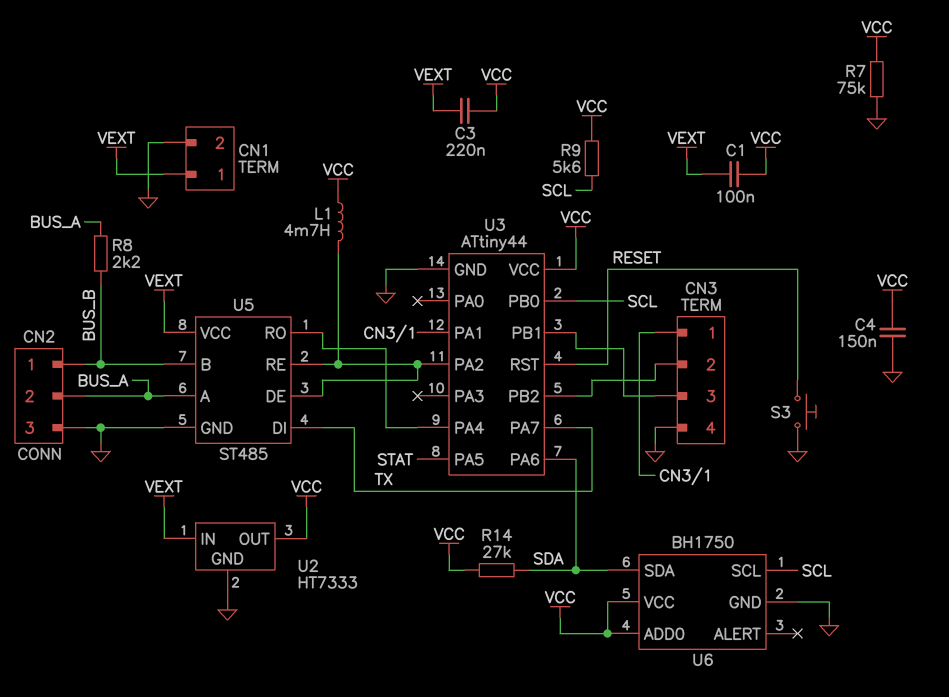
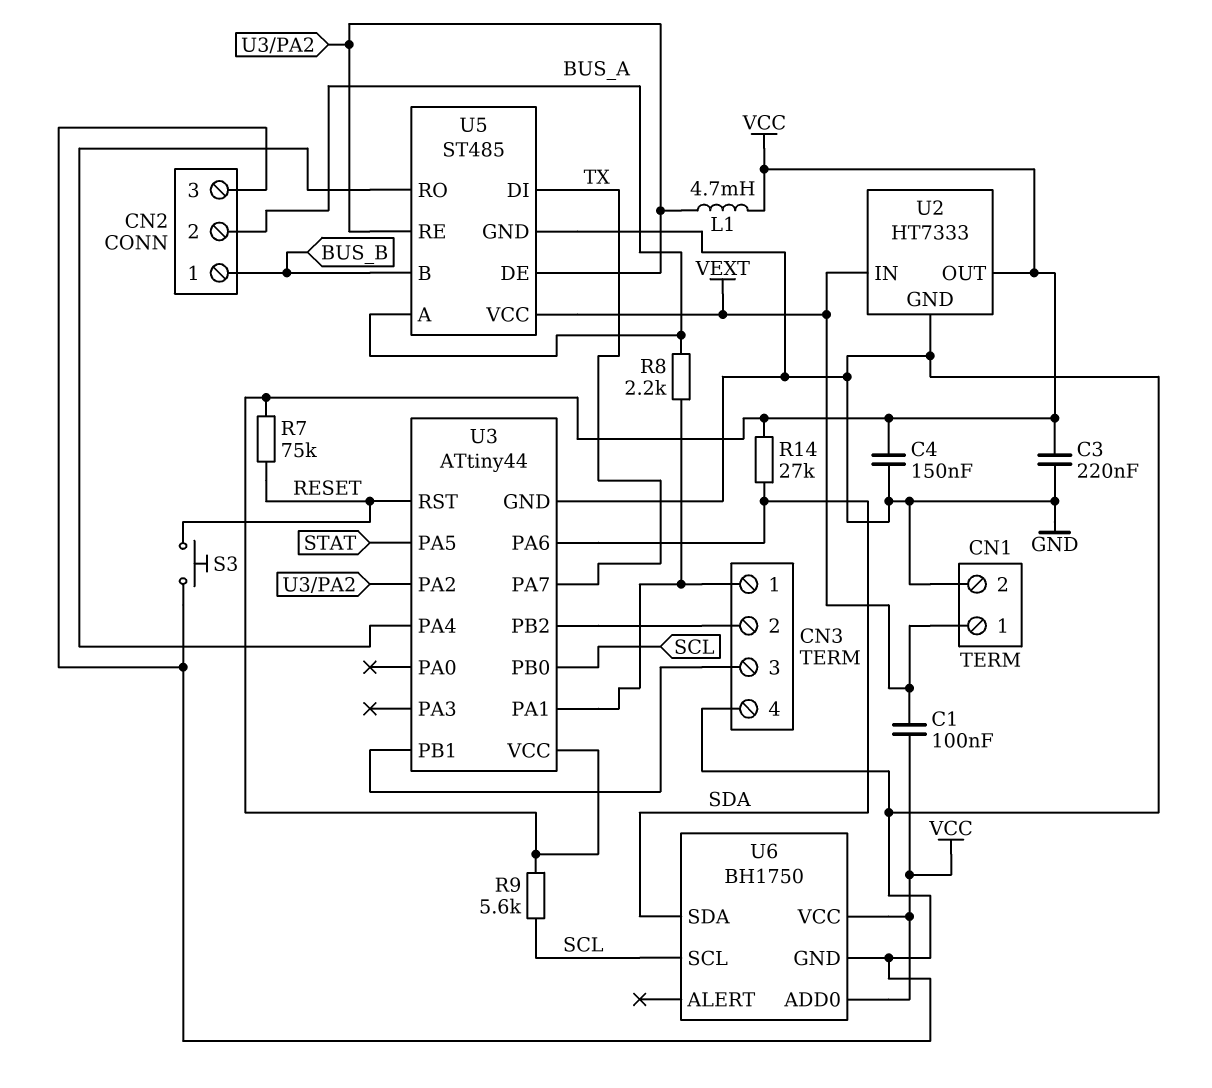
C3: 220nF (VCC, VEXT) -> 220nF (GND, VCC)
R7: 75k (GND, VCC) -> 75k (RESET, VCC)
R8: 2.2k (BUS_A, BUS_B) -> 2.2k (BUS_A, CN3/1)

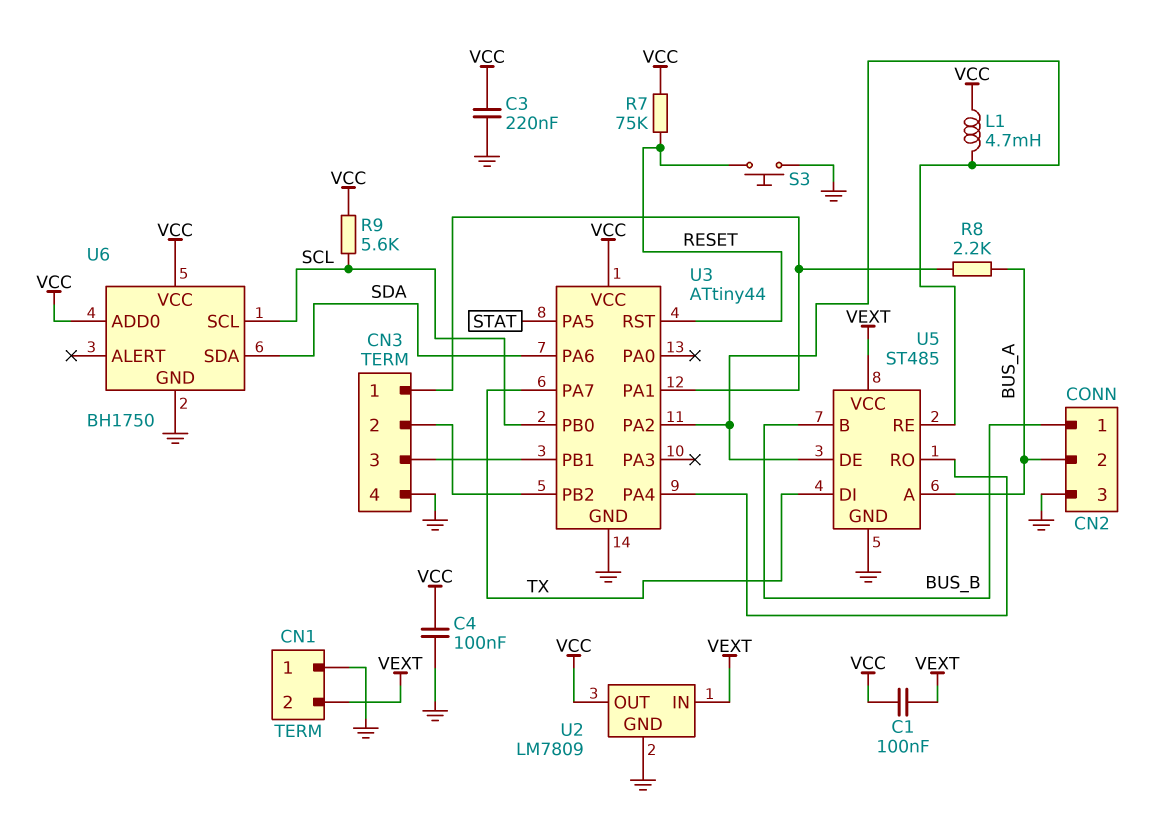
C4: 150nF (GND, VCC) -> 100nF (GND, VCC)
CN1 pin 1: VEXT -> GND
CN1 pin 2: GND -> VEXT
R14: 27k (SDA, VCC) -> none
U2: HT7333 -> LM7809

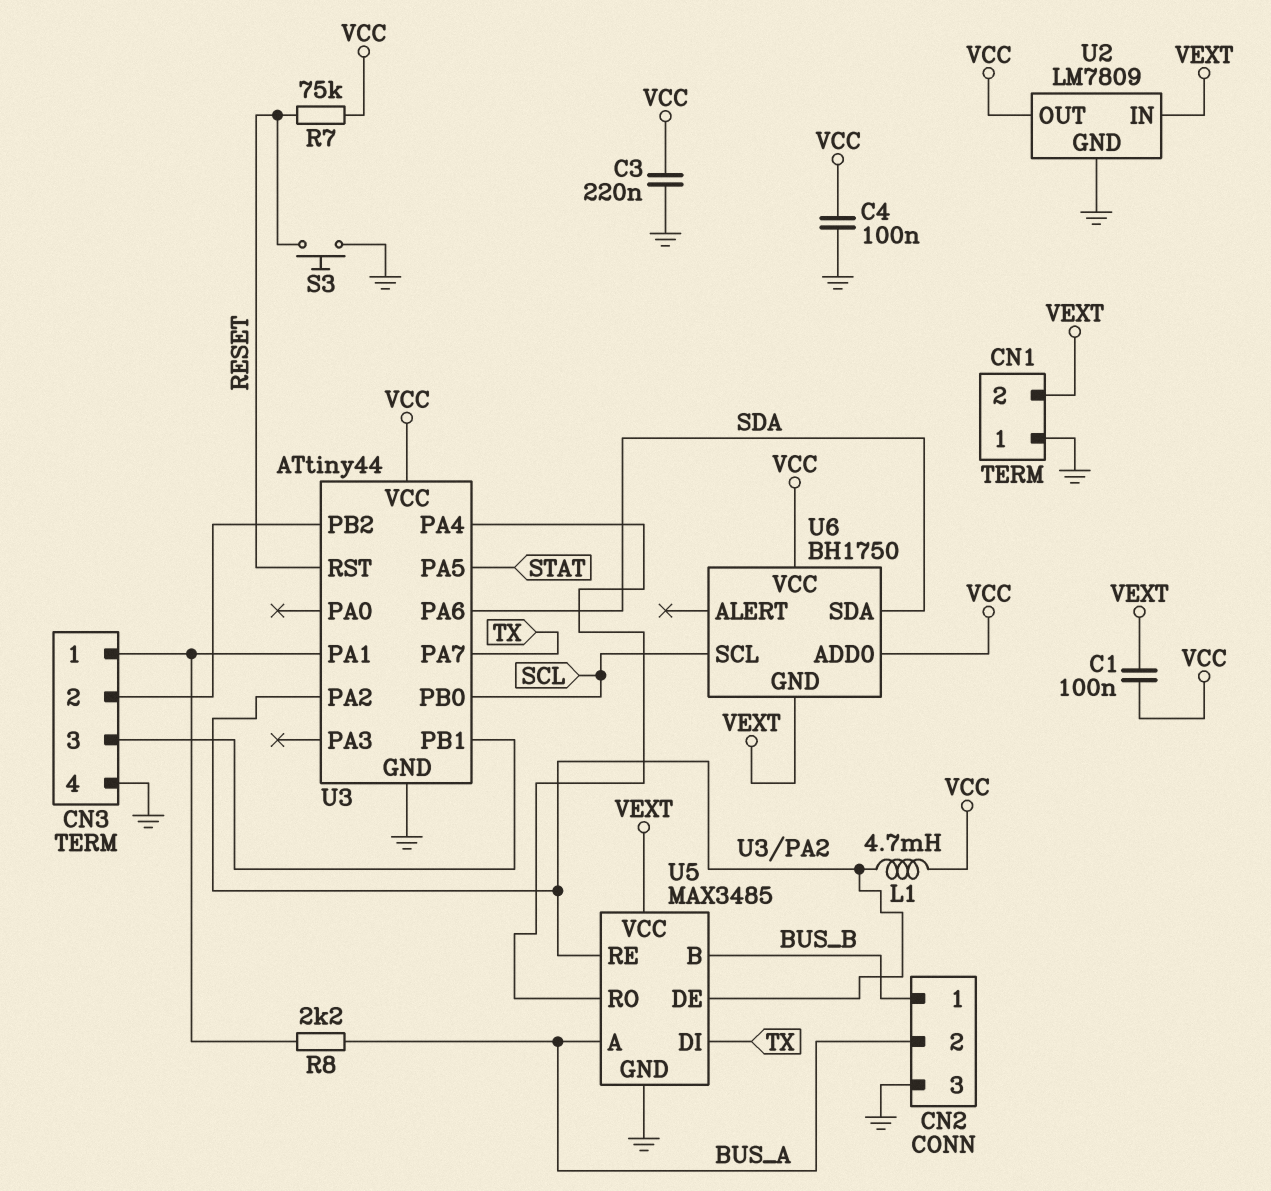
R9: 5.6k (SCL, VCC) -> none
U5: ST485 -> MAX3485
U6 pin GND: GND -> VEXT

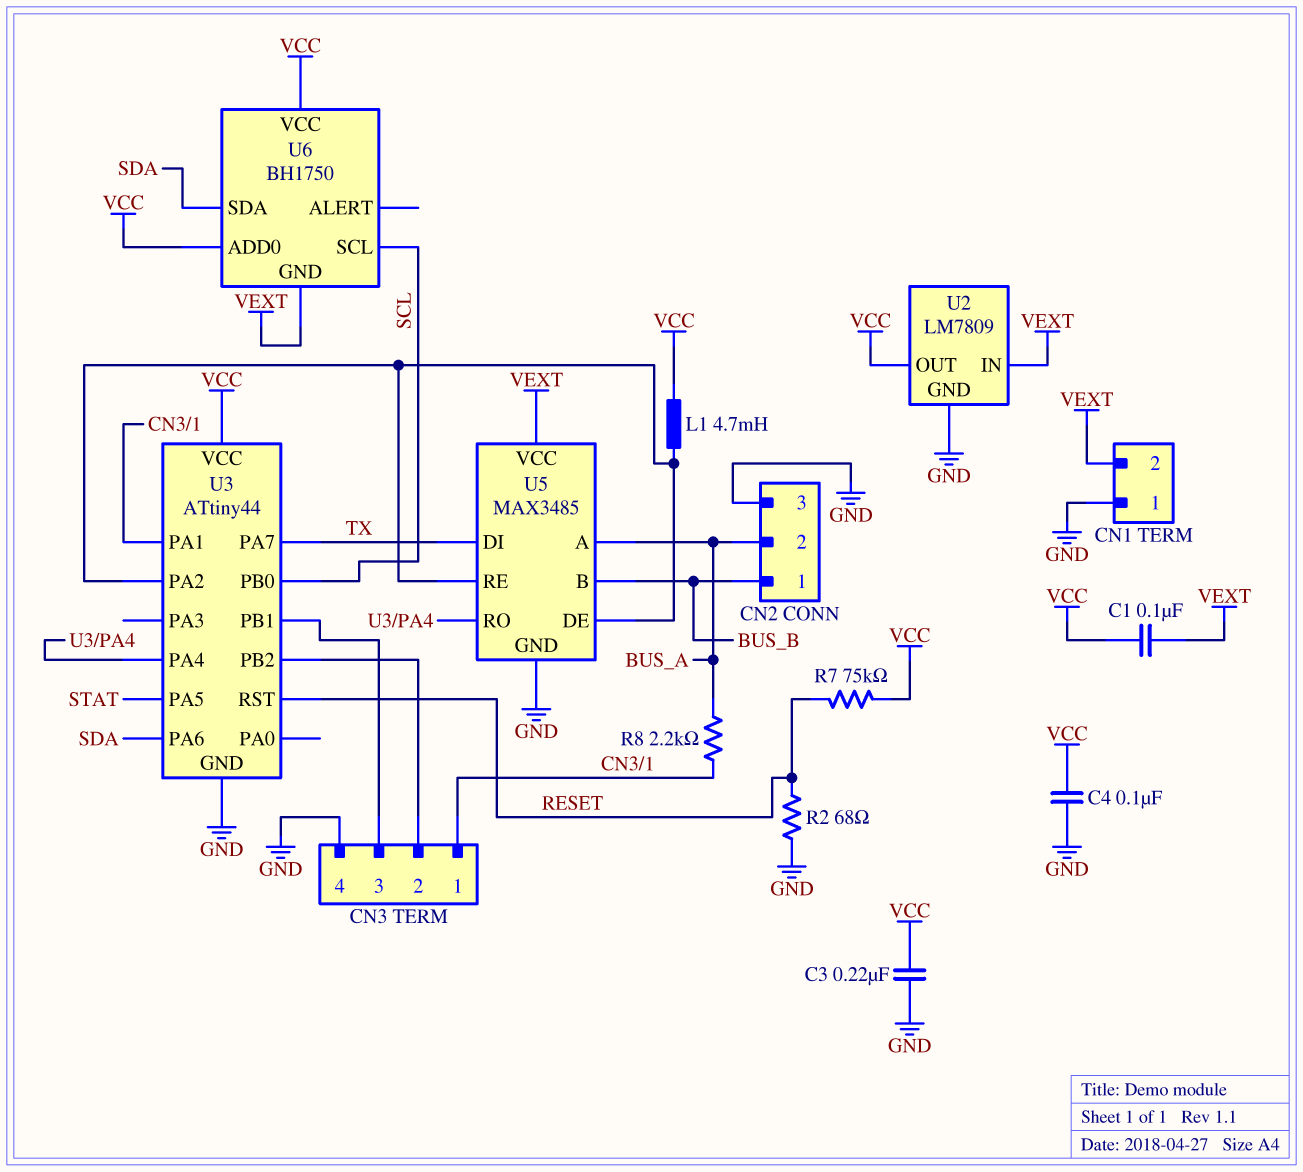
R2: none -> 68 (GND, RESET)
S3: button (GND, RESET) -> none

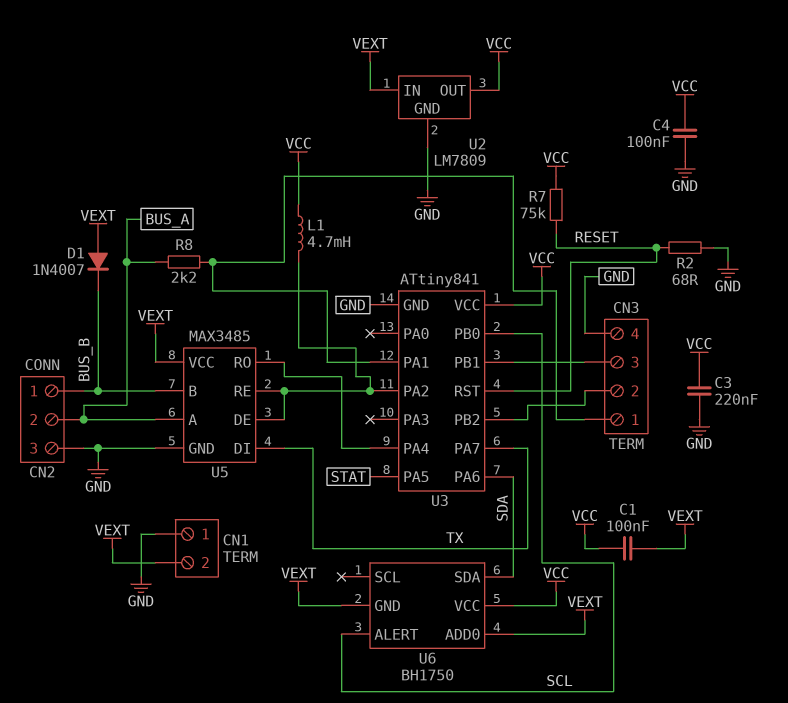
D1: none -> diode 1N4007 (A VEXT, K BUS_B)
U3: ATtiny44 -> ATtiny841
U6 pin ADD0: VCC -> VEXT
U6 pin ALERT: none -> SCL
U6 pin SCL: SCL -> none

